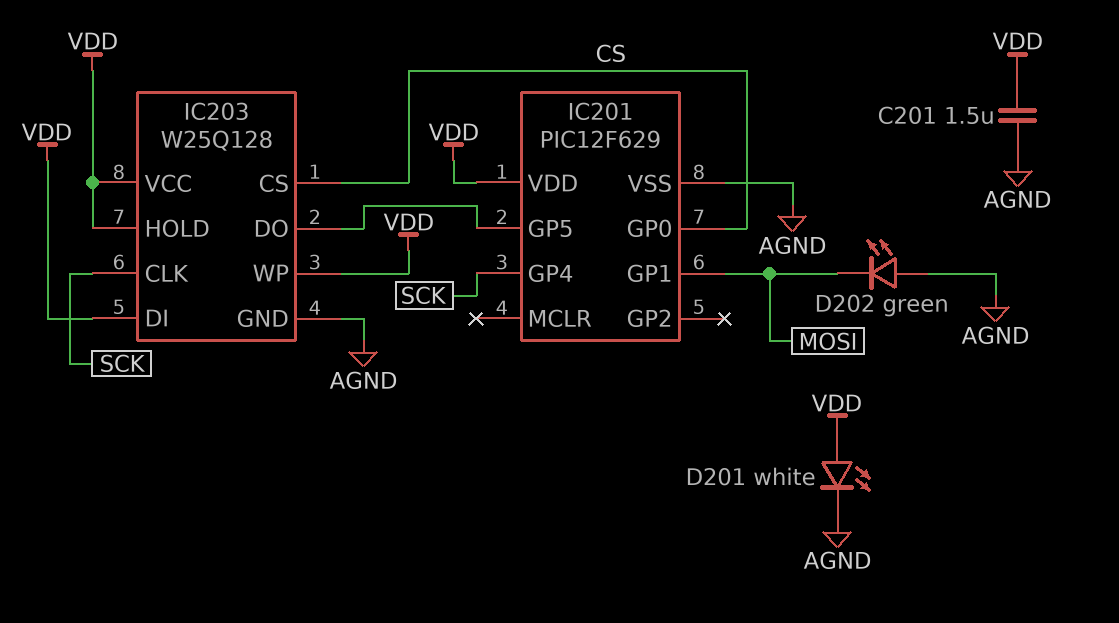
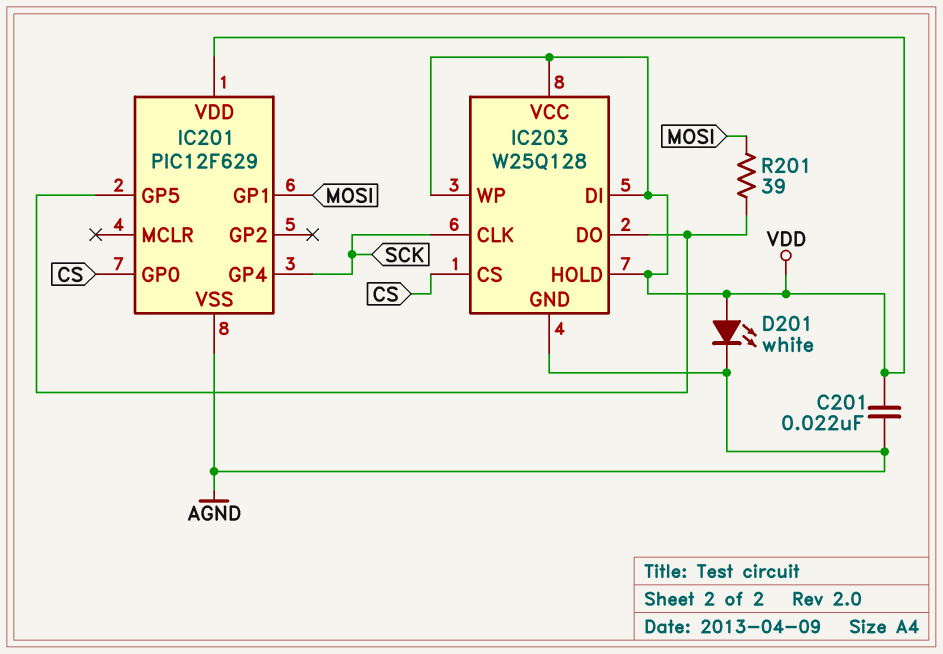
C201: 1.5uF (AGND, VDD) -> 22nF (AGND, VDD)
D202: LED green (A AGND, K MOSI) -> none
R201: none -> 39 (IC201/GP5, MOSI)

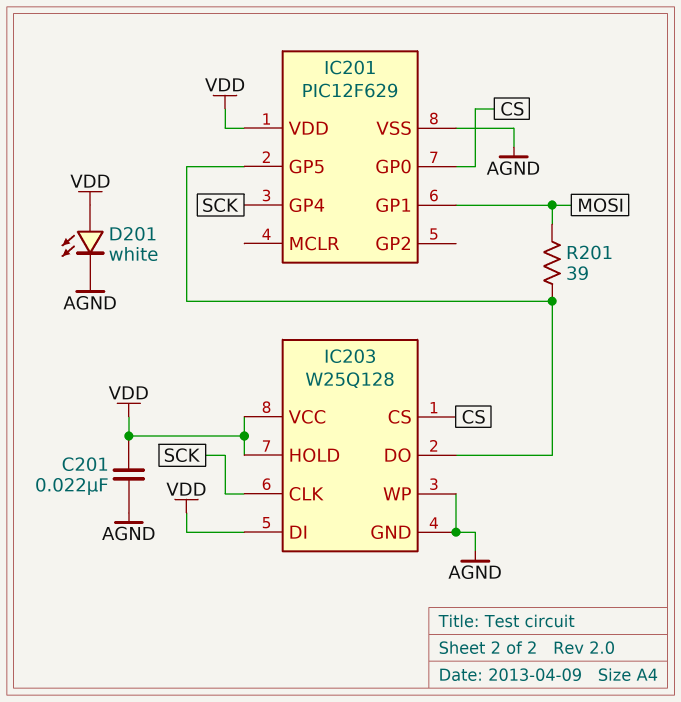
IC203 pin WP: VDD -> AGND

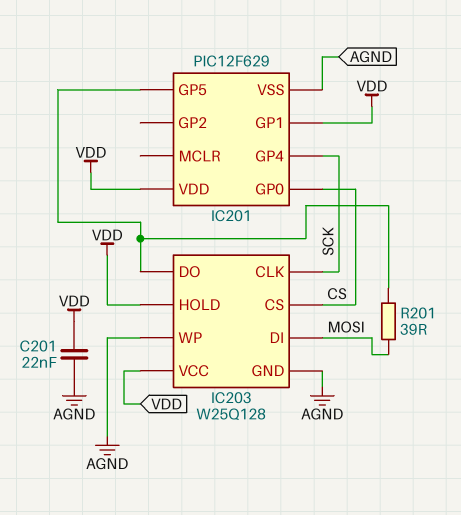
D201: LED white (A VDD, K AGND) -> none
IC201 pin GP1: MOSI -> VDD
IC203 pin DI: VDD -> MOSI

